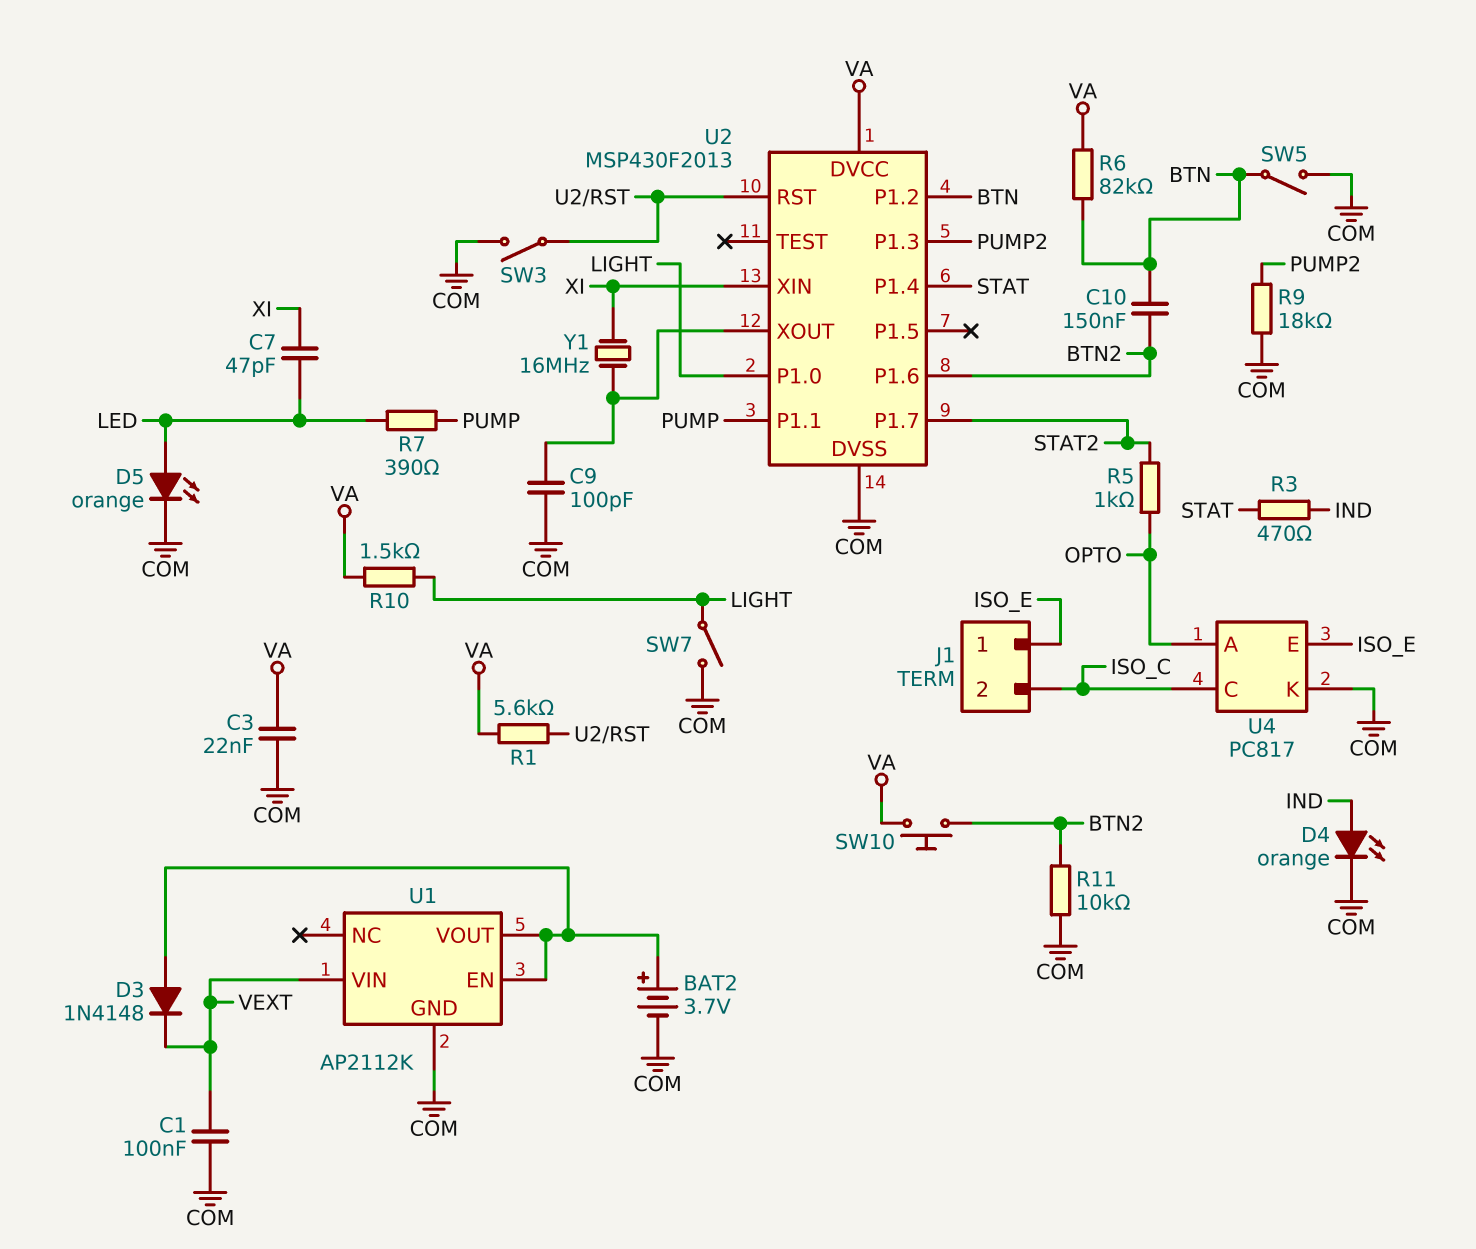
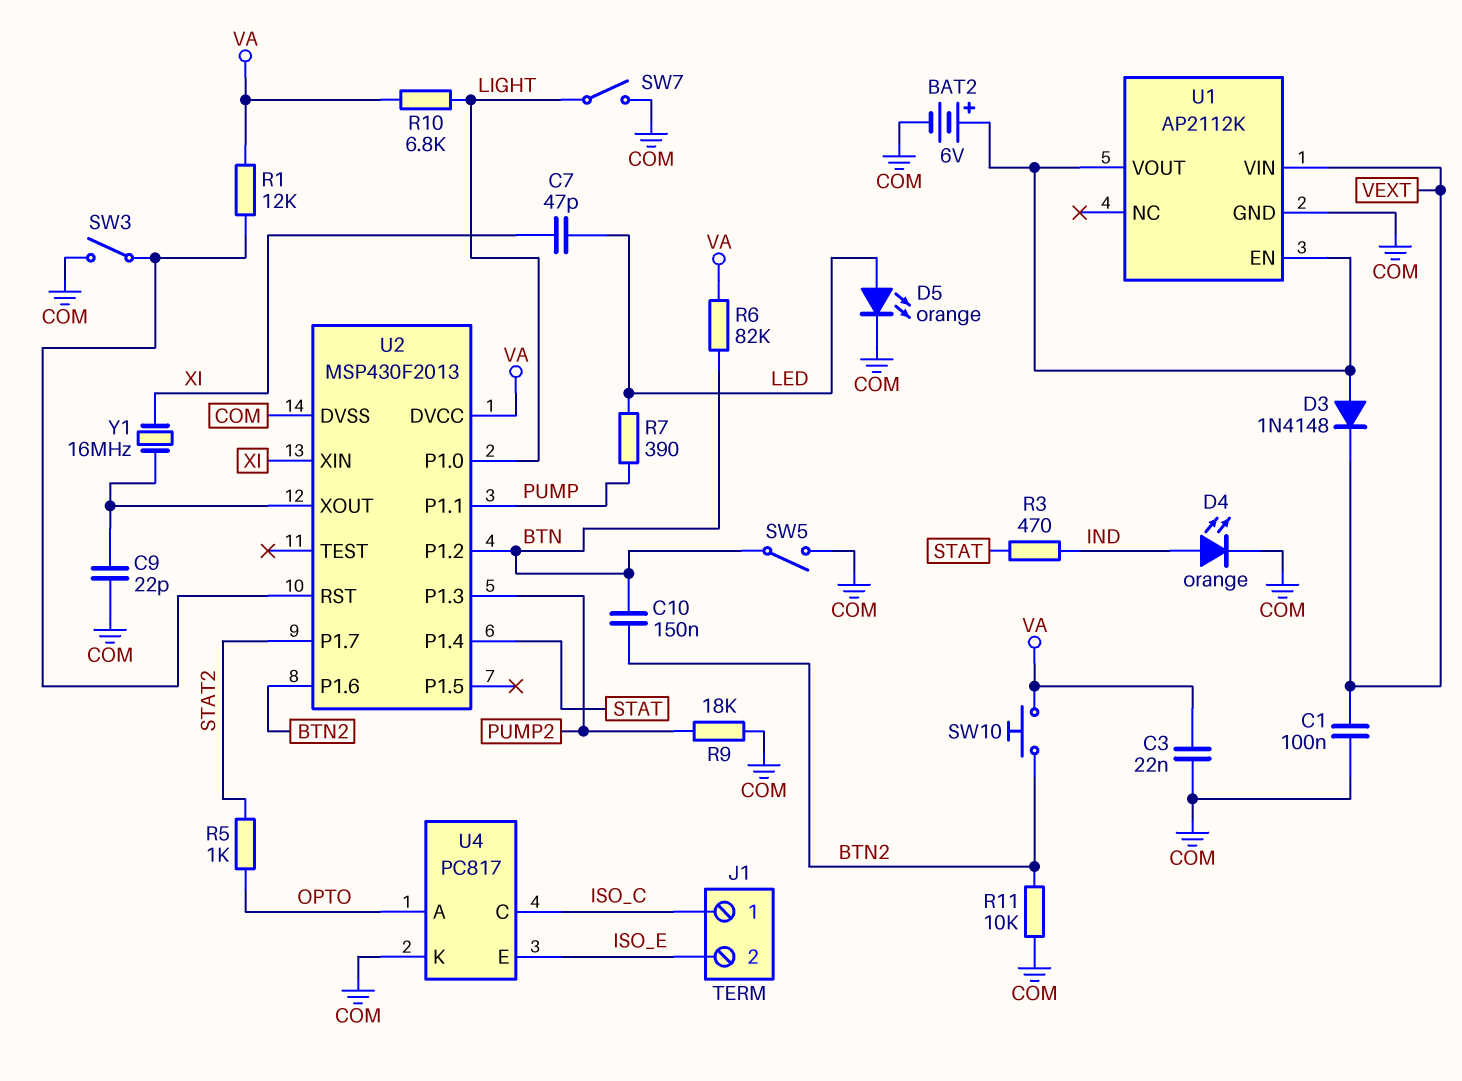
BAT2: 3.7V (plus U1/EN, minus COM) -> 6V (plus U1/EN, minus COM)
C9: 100pF (COM, U2/XOUT) -> 22pF (COM, U2/XOUT)
J1 pin 1: ISO_E -> ISO_C
J1 pin 2: ISO_C -> ISO_E
R1: 5.6k (U2/RST, VA) -> 12k (U2/RST, VA)
R10: 1.5k (LIGHT, VA) -> 6.8k (LIGHT, VA)

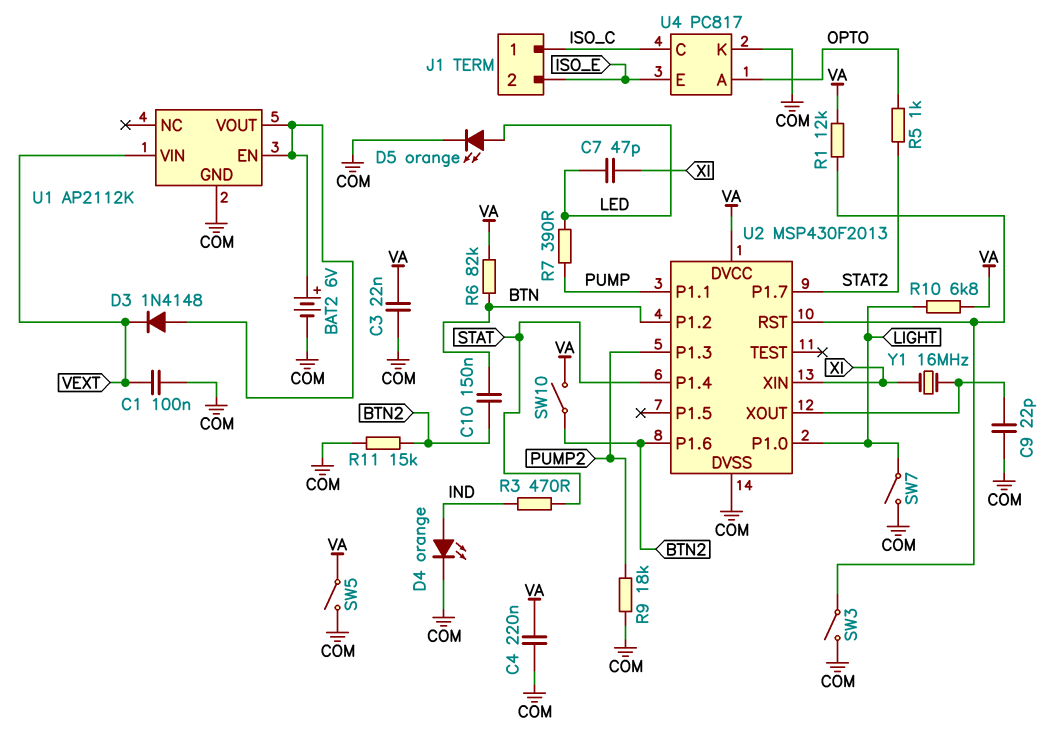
C4: none -> 220nF (COM, VA)
R11: 10k (BTN2, COM) -> 15k (BTN2, COM)
SW5: switch (BTN, COM) -> switch (COM, VA)
SW10: button (BTN2, VA) -> switch (BTN2, VA)

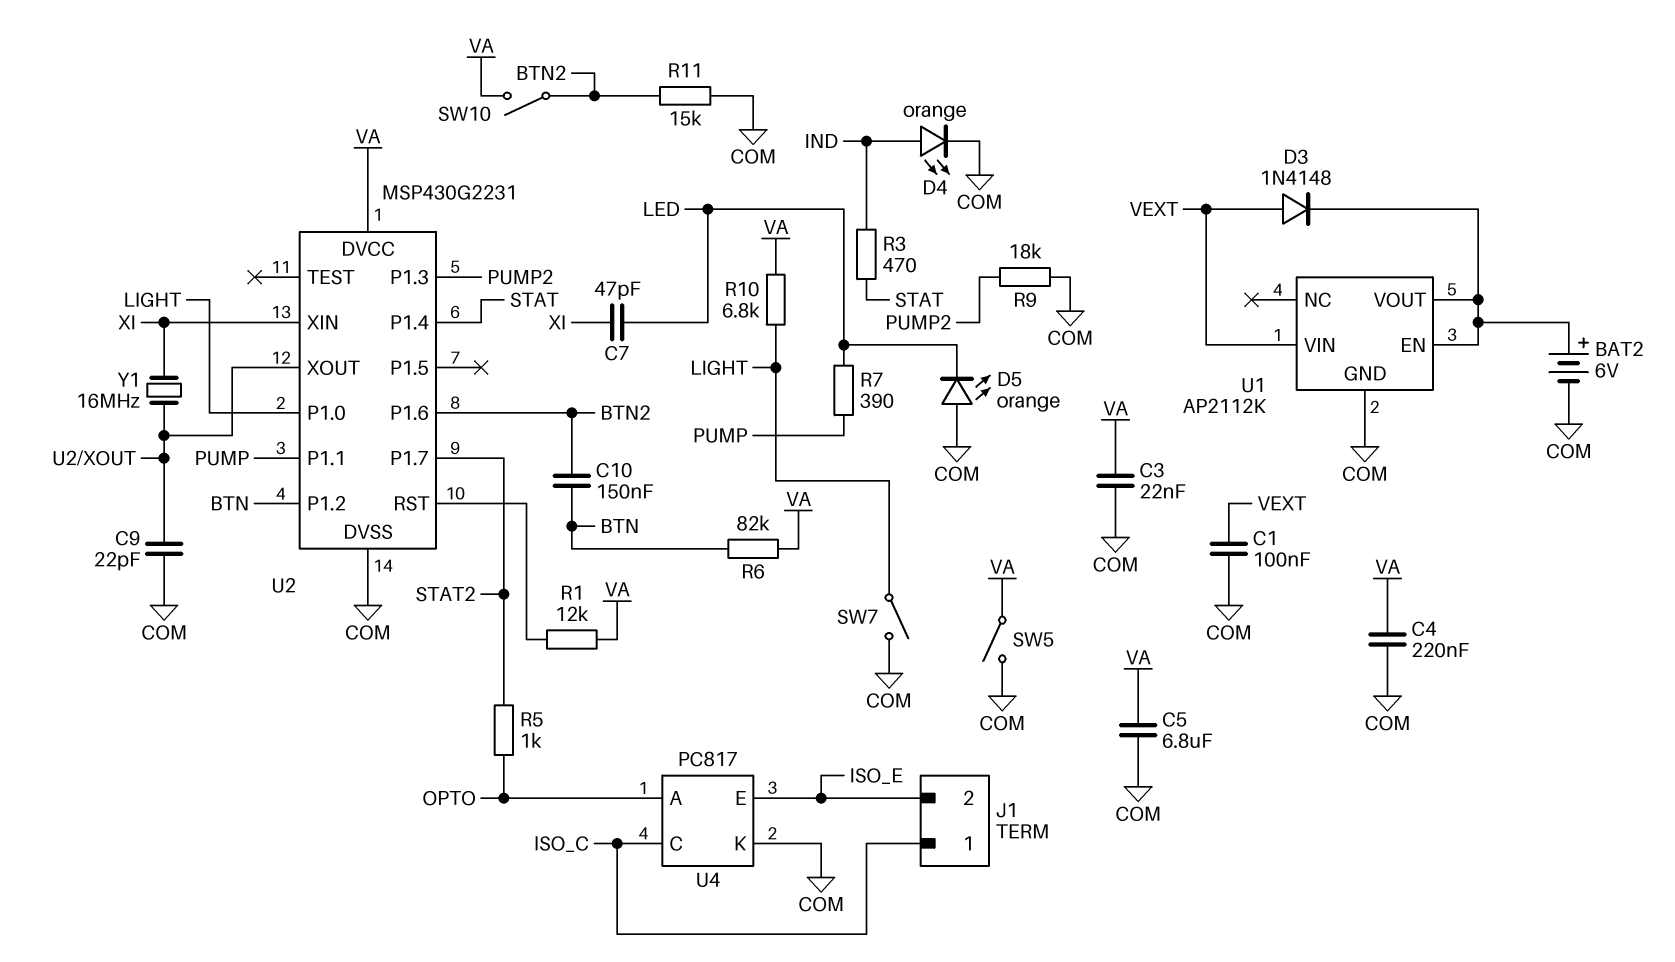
C5: none -> 6.8uF (COM, VA)
D3: diode 1N4148 (A U1/EN, K VEXT) -> diode 1N4148 (A VEXT, K U1/EN)
D5: LED orange (A LED, K COM) -> LED orange (A COM, K LED)
SW3: switch (COM, U2/RST) -> none
U2: MSP430F2013 -> MSP430G2231

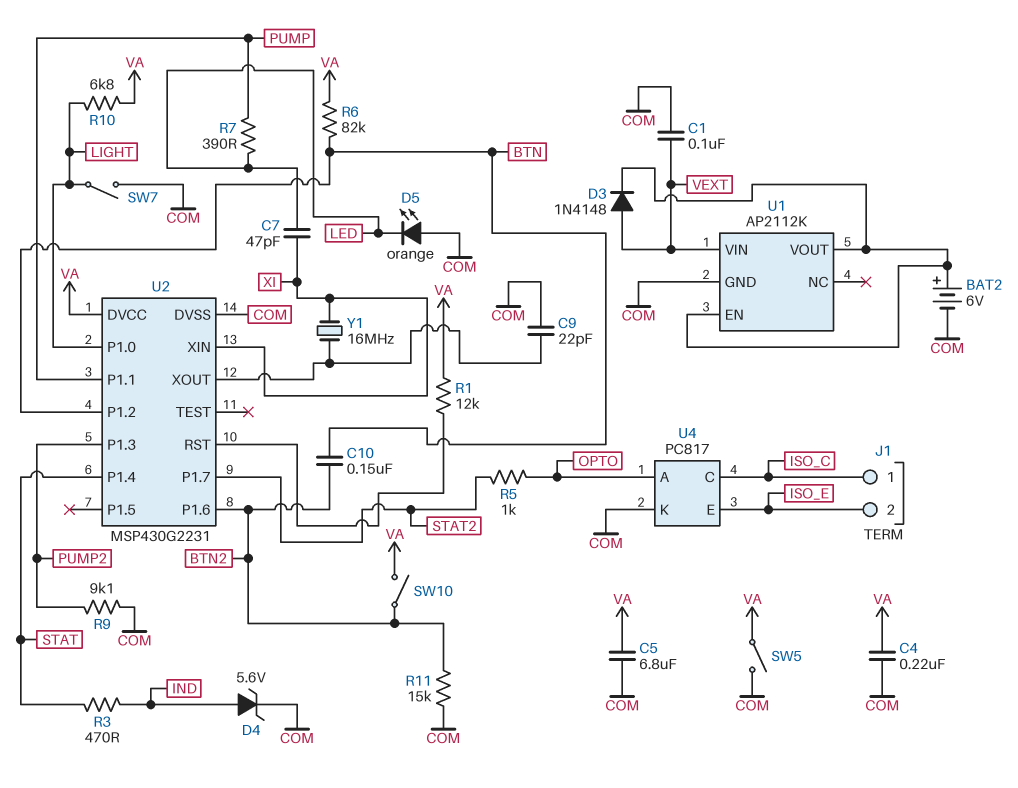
C3: 22nF (COM, VA) -> none
D4: LED orange (A IND, K COM) -> zener 5.6V (A IND, K COM)
R9: 18k (COM, PUMP2) -> 9.1k (COM, PUMP2)

